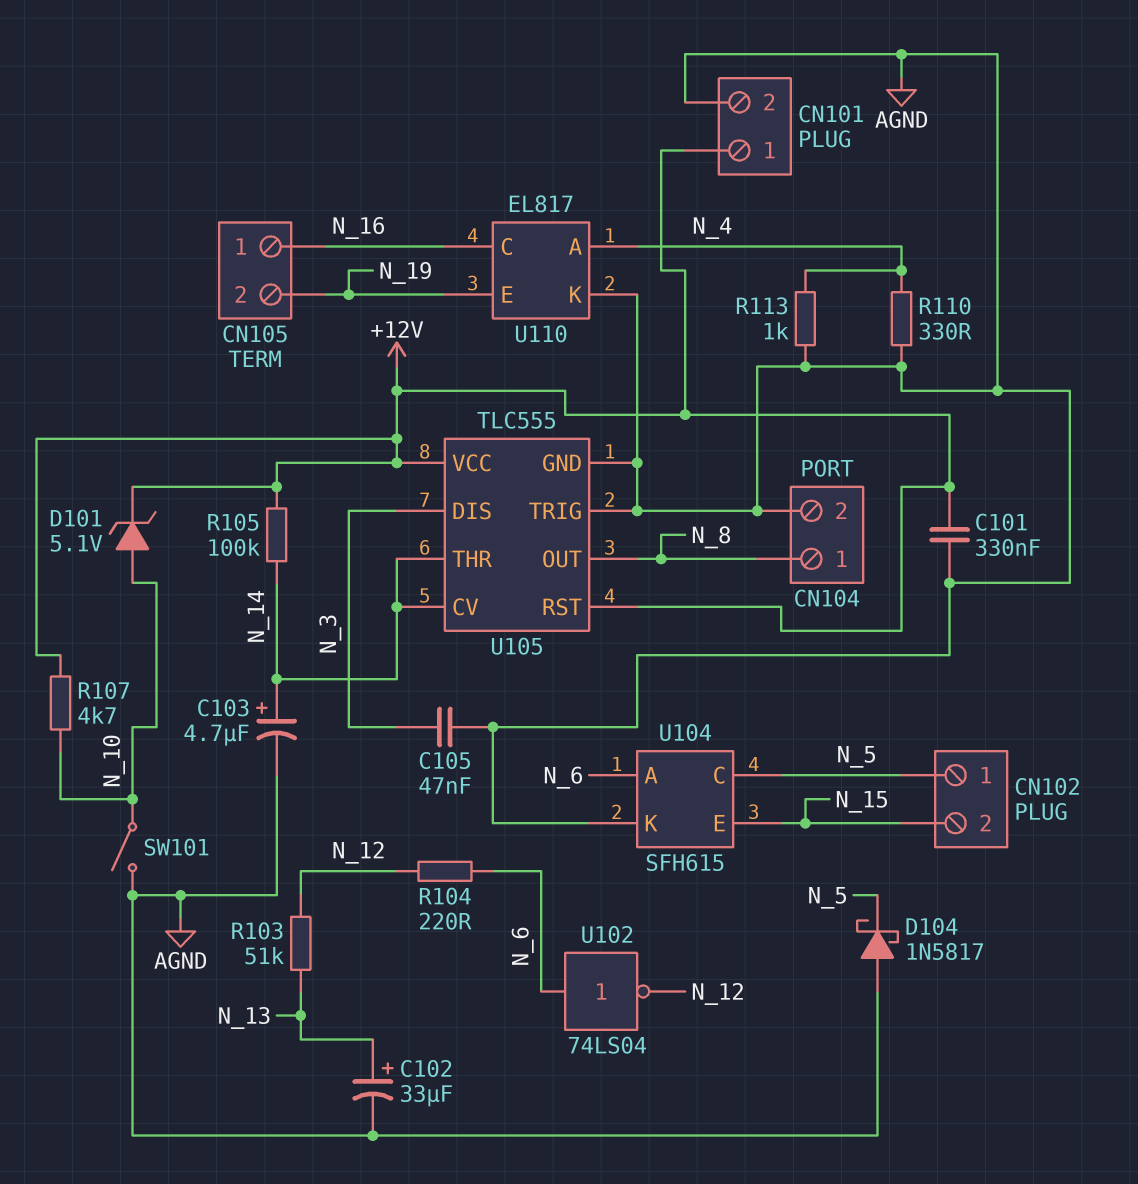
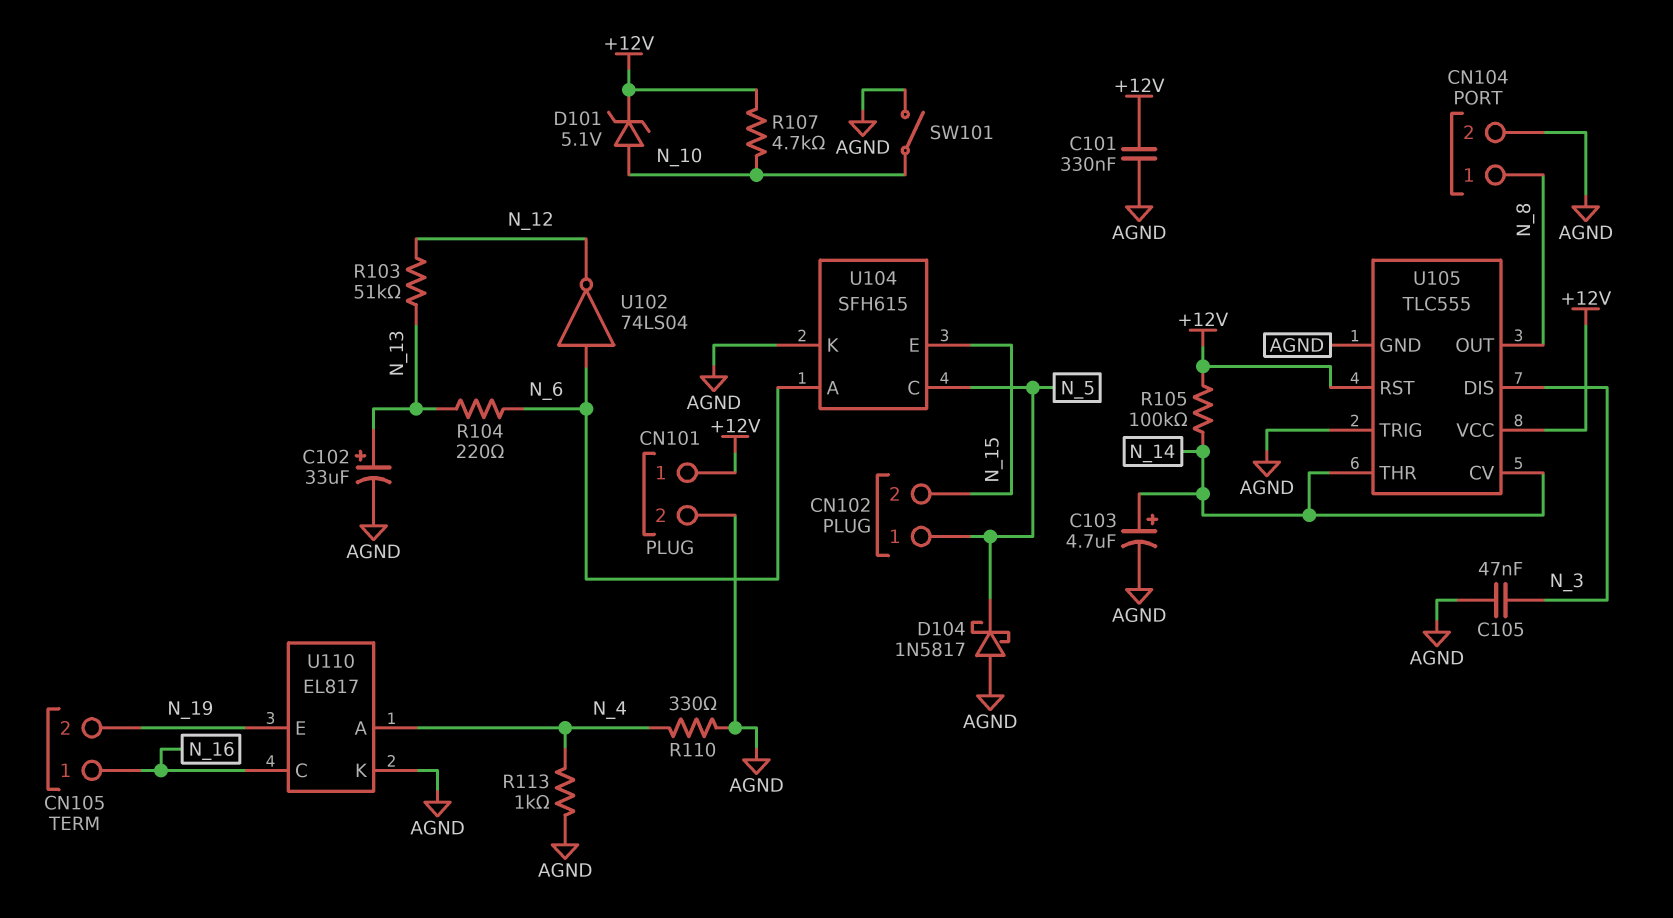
R104: 220 (N_6, N_12) -> 220 (N_6, N_13)

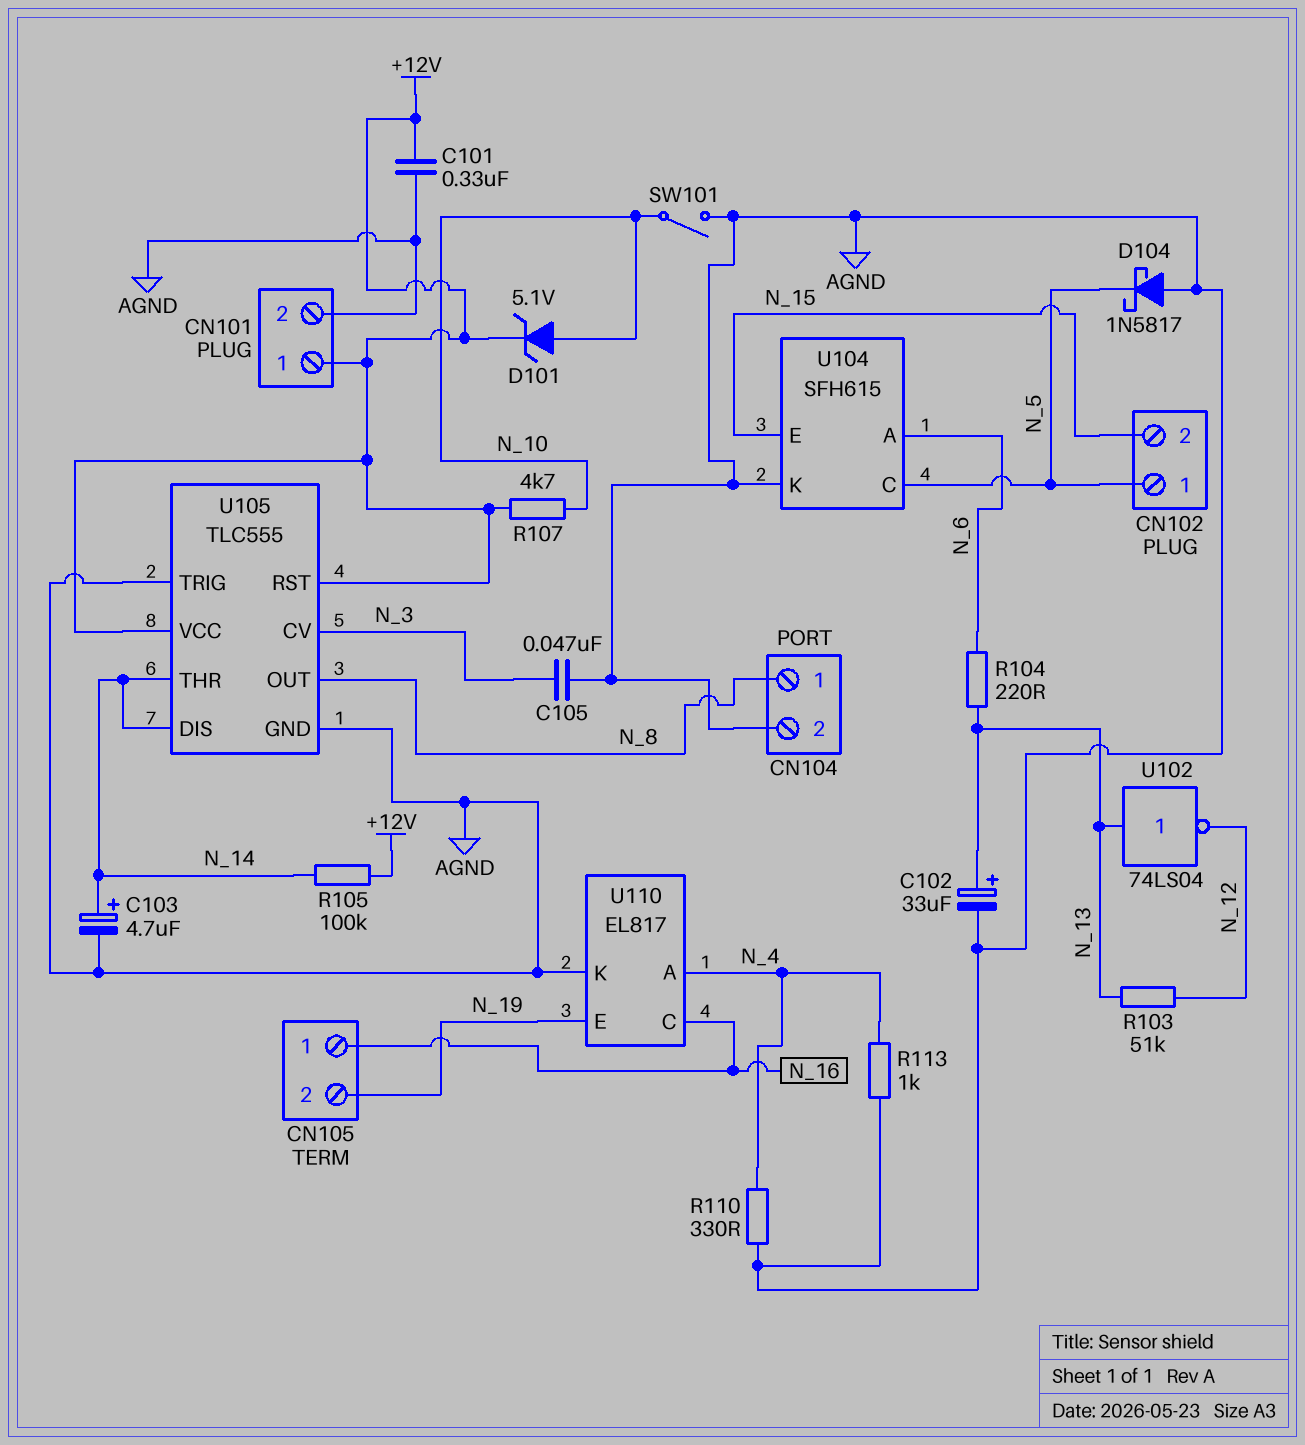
U102: NOT 74LS04 (in N_6, out N_12) -> NOT 74LS04 (in N_13, out N_12)
U105 pin CV: N_14 -> N_3
U105 pin DIS: N_3 -> N_14

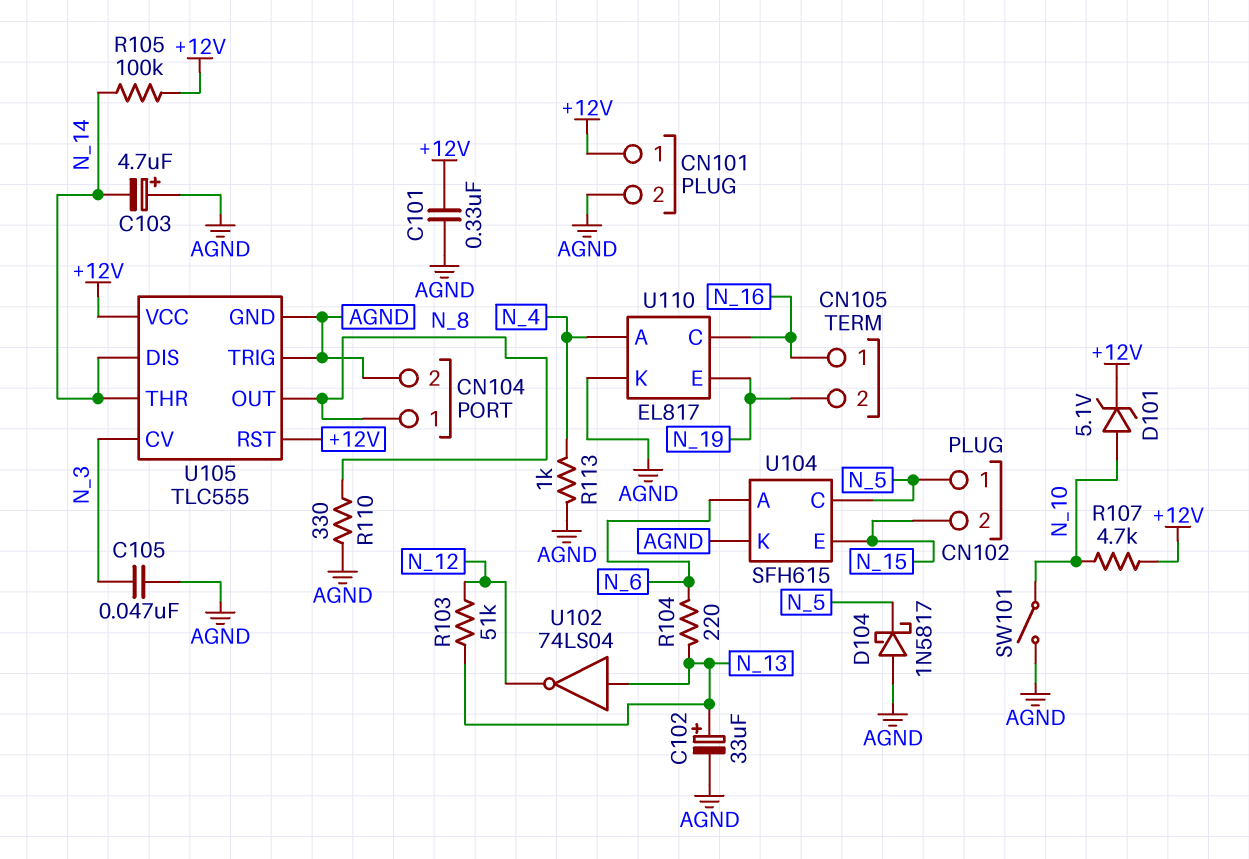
C103: 4.7uF (plus N_14, minus AGND) -> 4.7uF (plus AGND, minus N_14)
R110: 330 (AGND, N_4) -> 330 (AGND, N_8)

